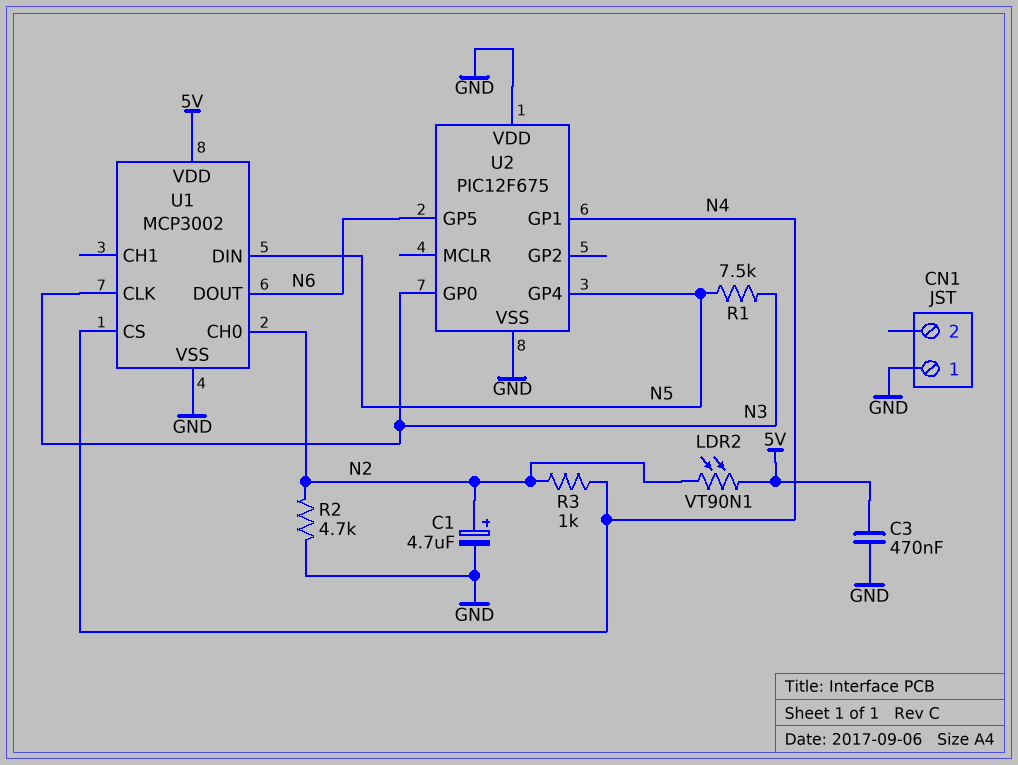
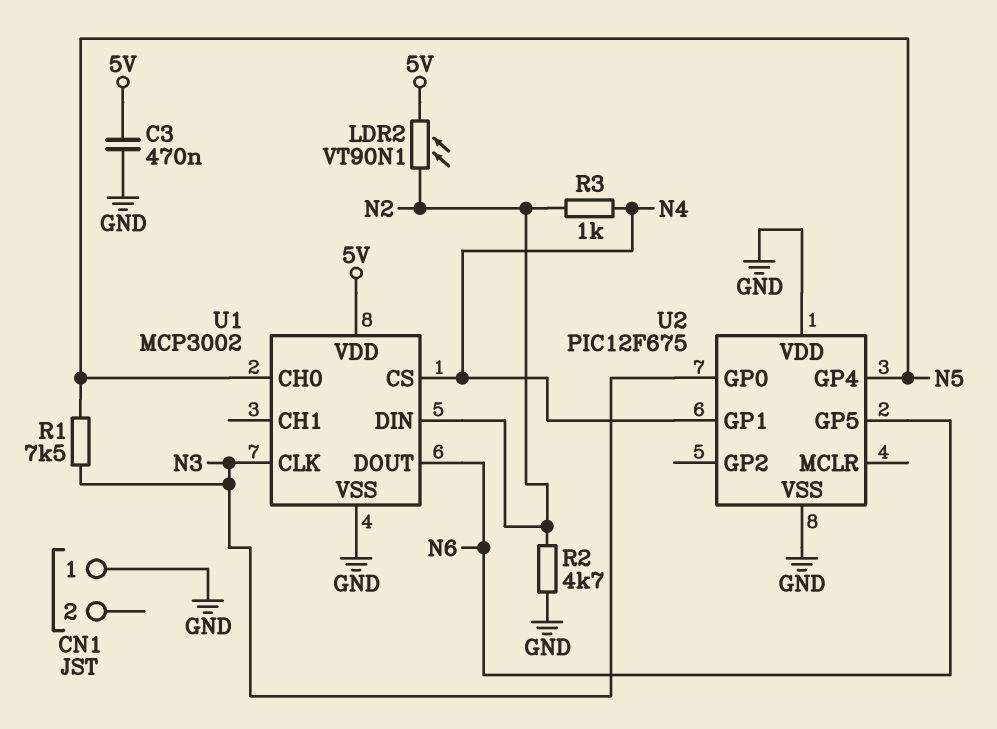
C1: 4.7uF (plus N2, minus GND) -> none
U1 pin CH0: N2 -> N5
U1 pin DIN: N5 -> N2

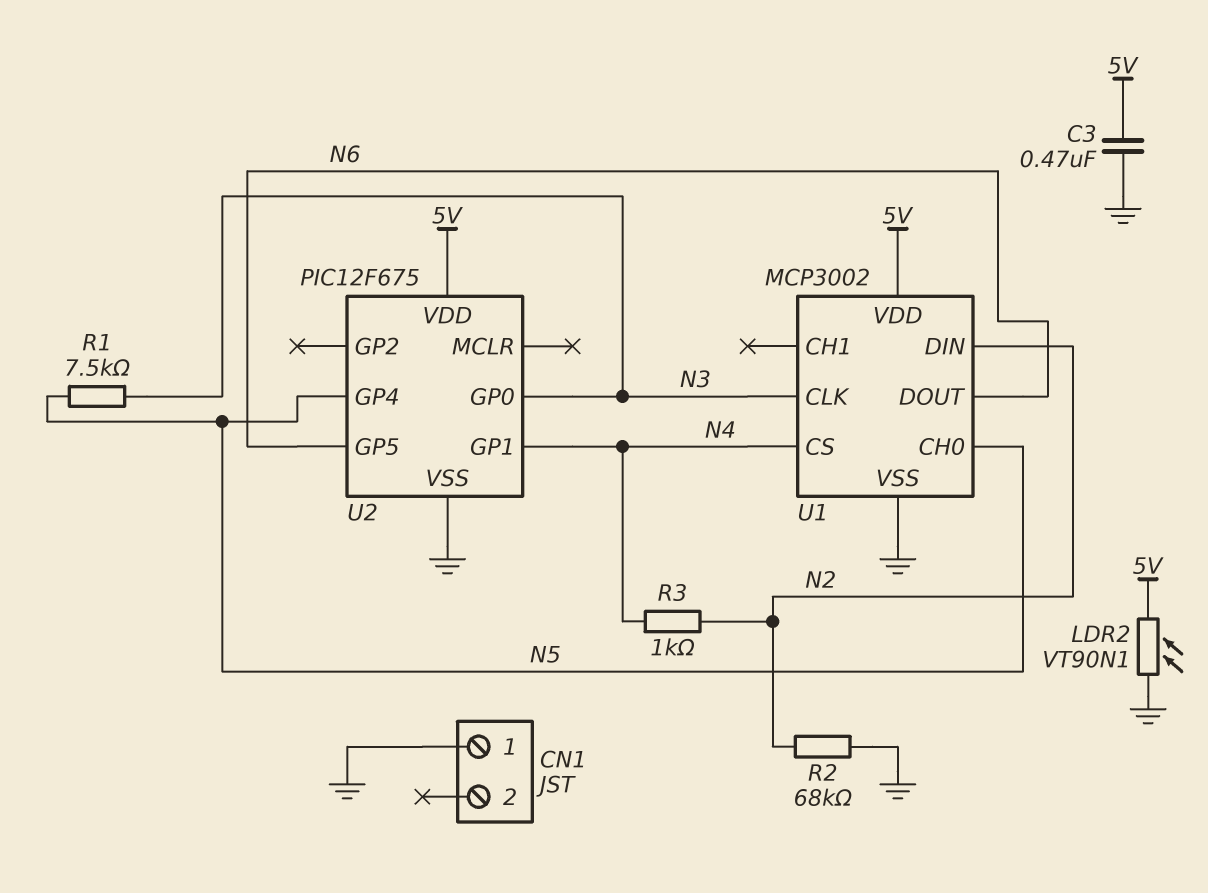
LDR2: VT90N1 (5V, N2) -> VT90N1 (5V, GND)
R2: 4.7k (GND, N2) -> 68k (GND, N2)
U2 pin VDD: GND -> 5V

